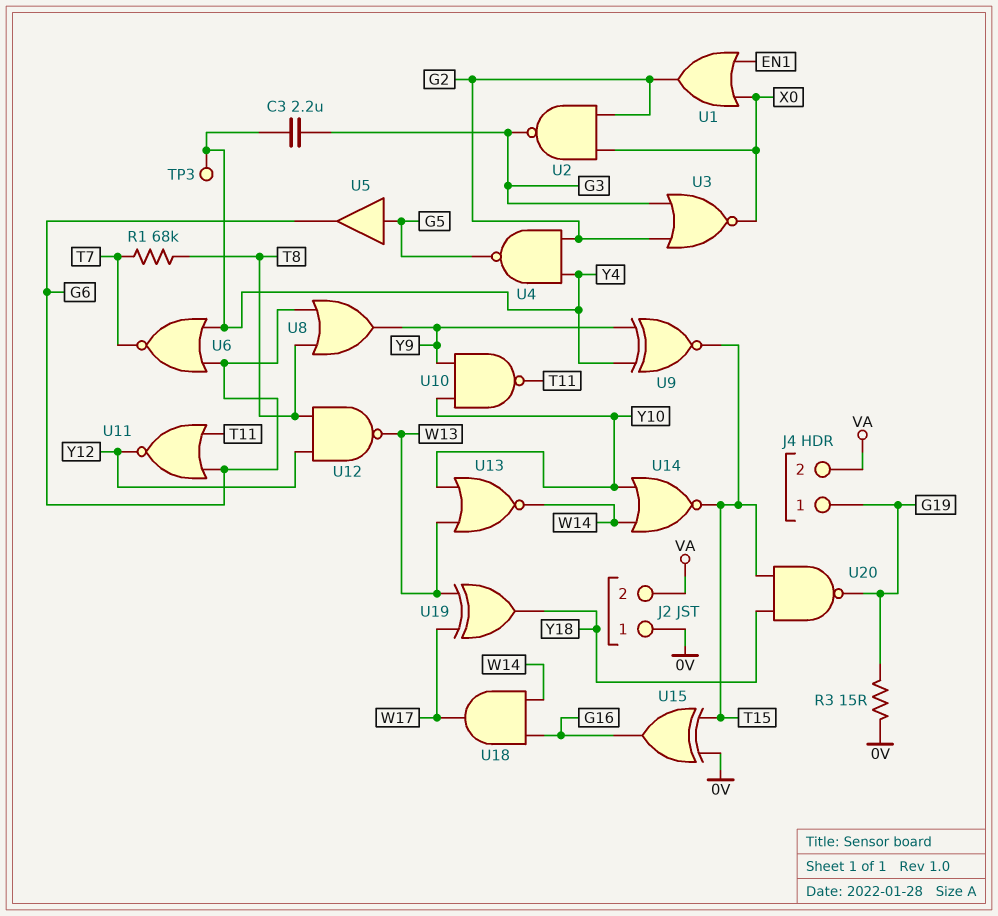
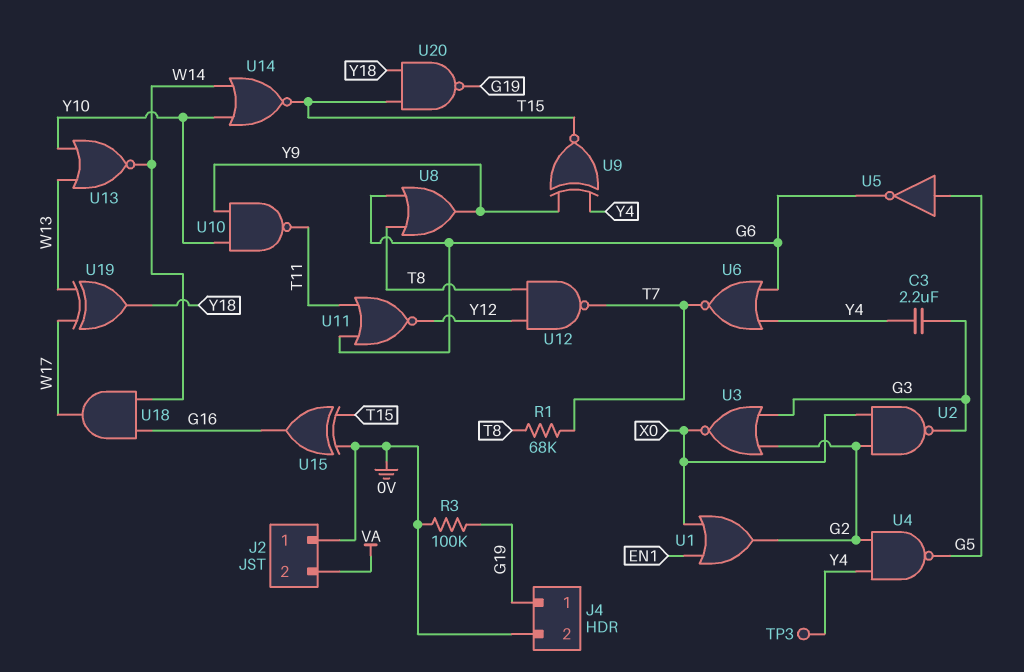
J4 pin 2: VA -> 0V
R3: 15 (0V, G19) -> 100k (0V, G19)
U5: buffer (in G5, out G6) -> NOT (in G5, out G6)
U12: NAND (in T8, in Y12, out W13) -> NAND (in T8, in Y12, out T7)

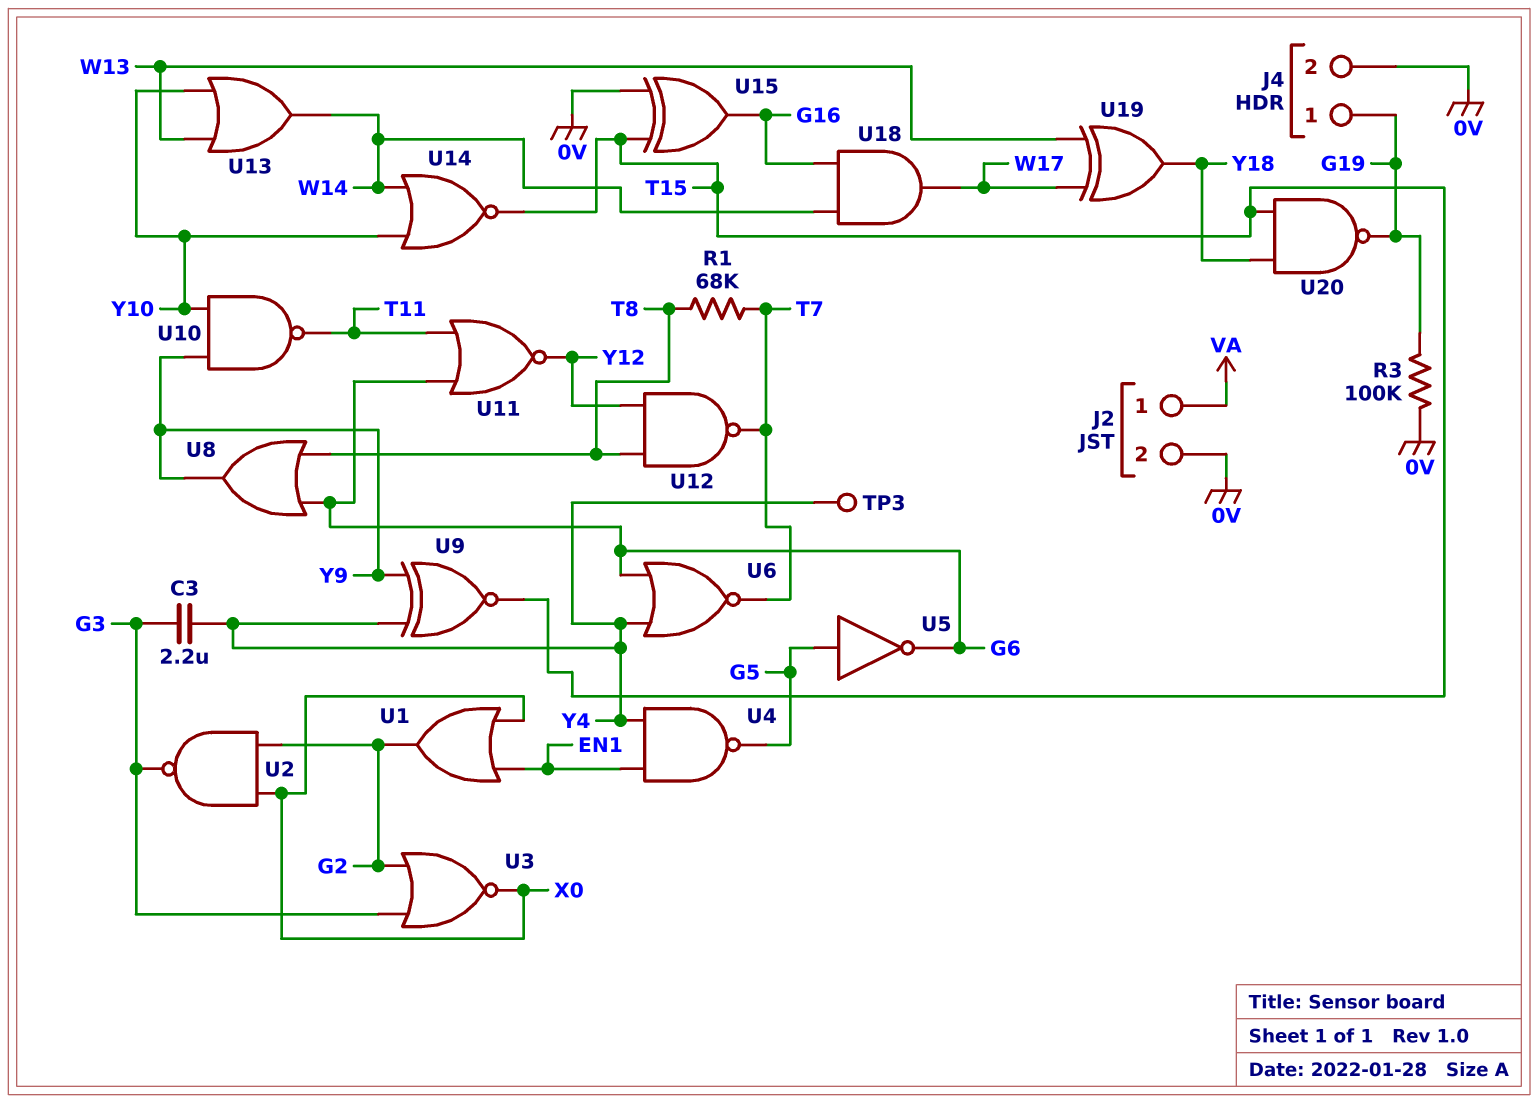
J2 pin 1: 0V -> VA
J2 pin 2: VA -> 0V
U4: NAND (in G2, in Y4, out G5) -> NAND (in EN1, in Y4, out G5)
U13: NOR (in W13, in Y10, out W14) -> OR (in W13, in Y10, out W14)

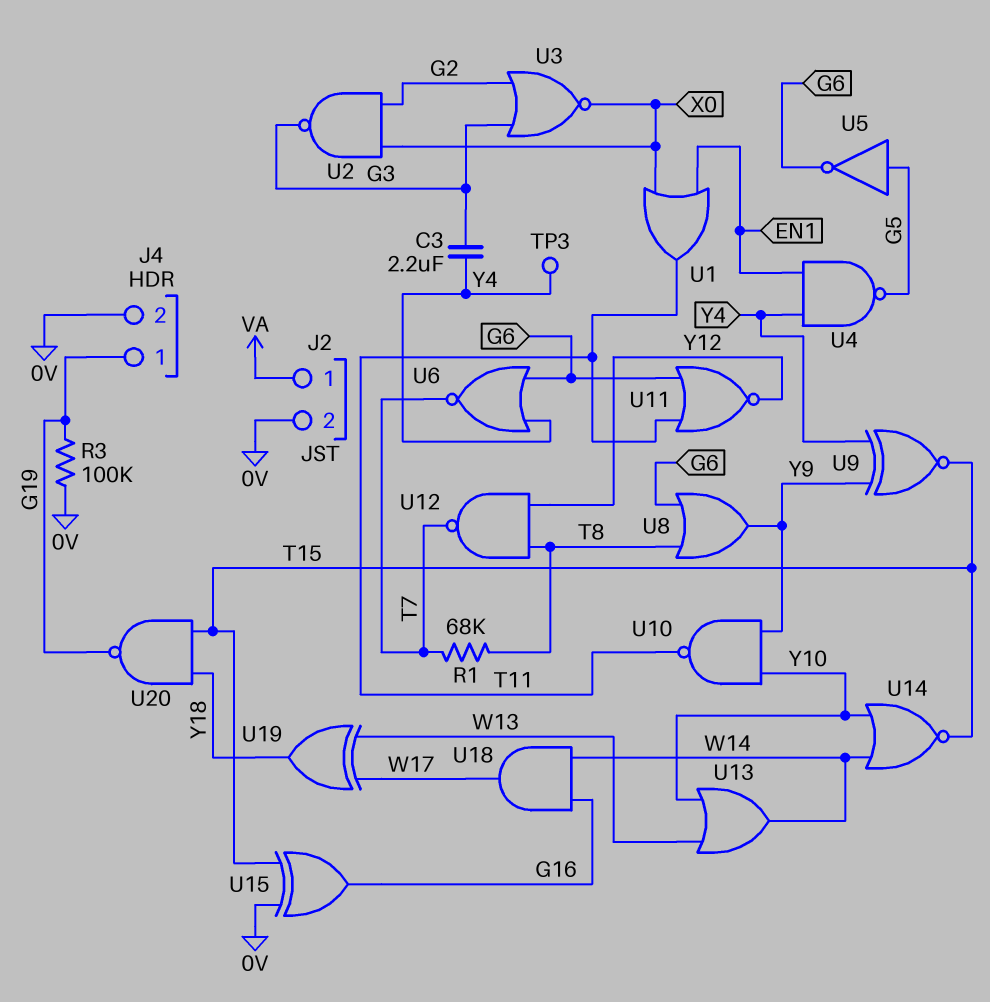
U1: OR (in EN1, in X0, out G2) -> OR (in EN1, in X0, out T11)

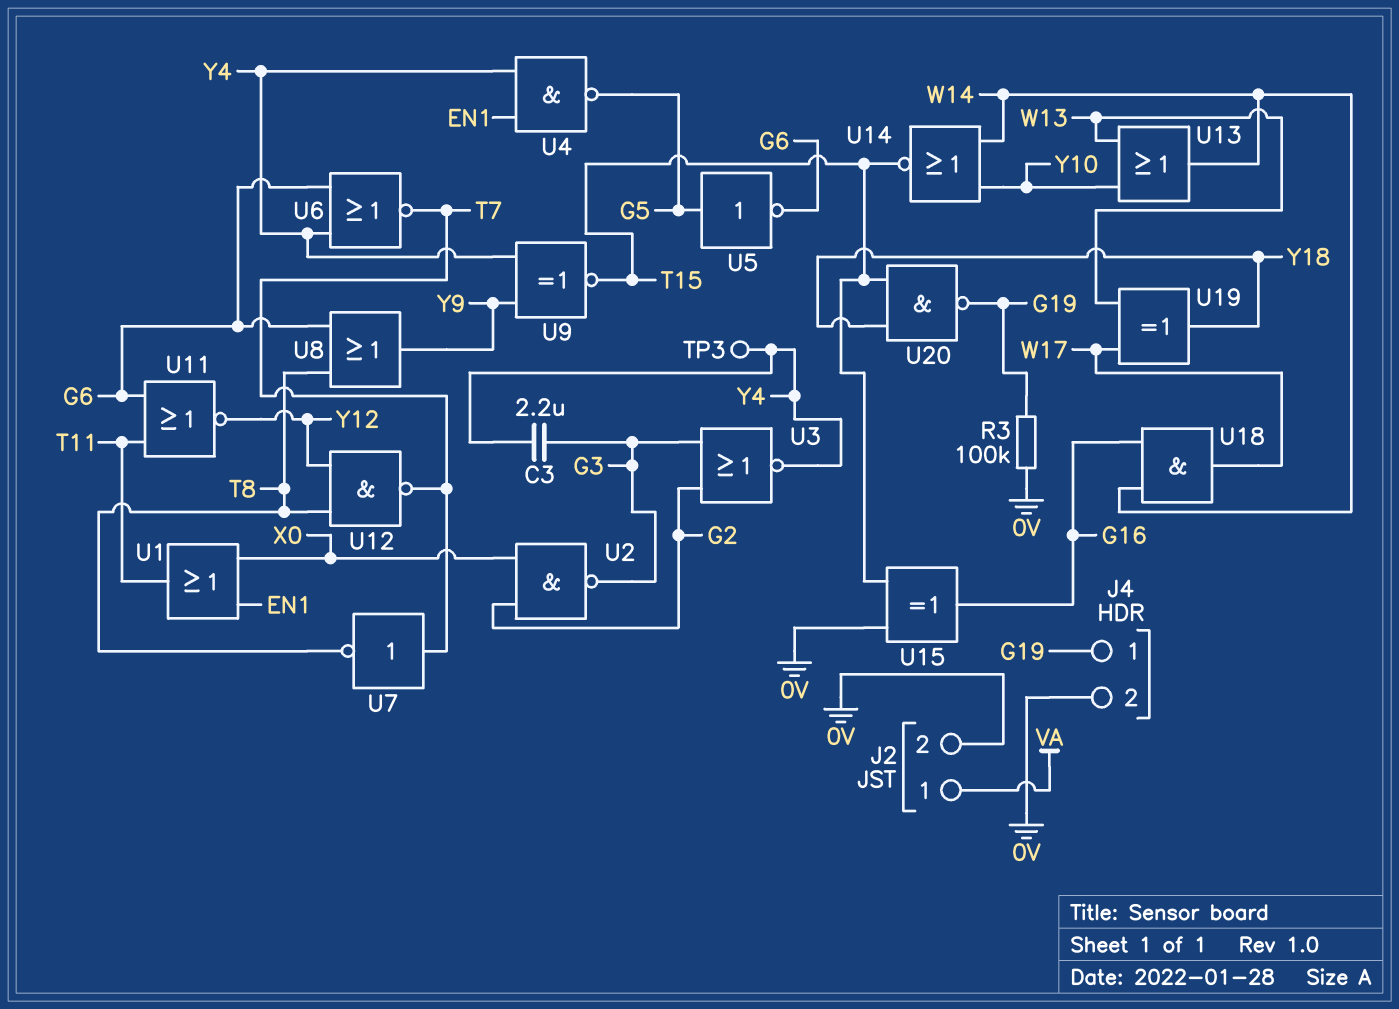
R1: 68k (T7, T8) -> none
U3: NOR (in G2, in G3, out X0) -> NOR (in G2, in G3, out Y4)
U7: none -> NOT (in T7, out T8)
U10: NAND (in Y9, in Y10, out T11) -> none

